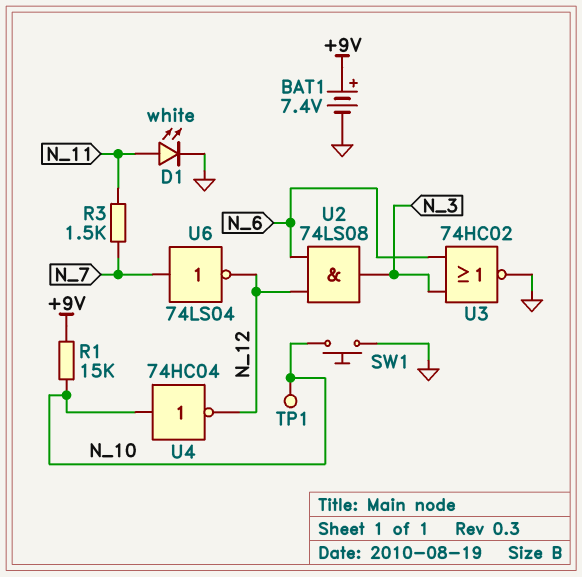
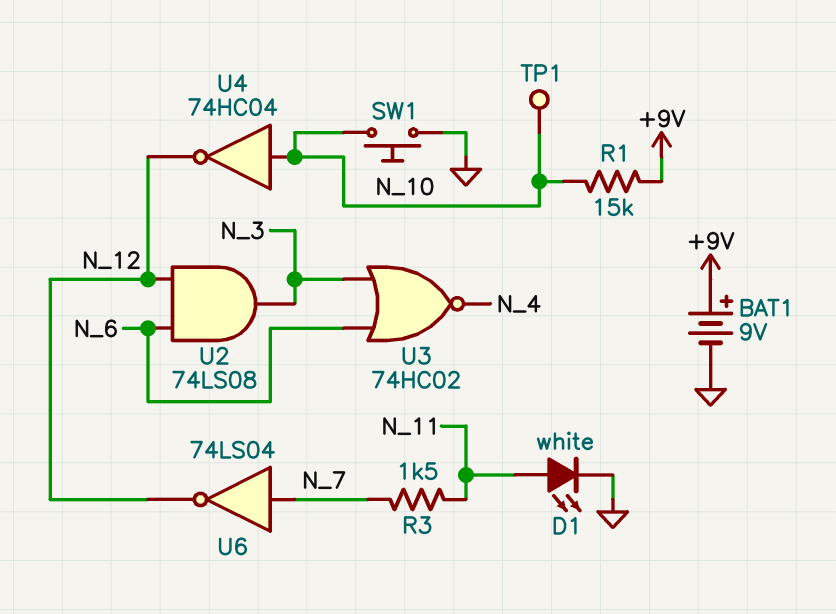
BAT1: 7.4V (plus +9V, minus GND) -> 9V (plus +9V, minus GND)
U3: NOR 74HC02 (in N_3, in N_6, out GND) -> NOR 74HC02 (in N_3, in N_6, out N_4)

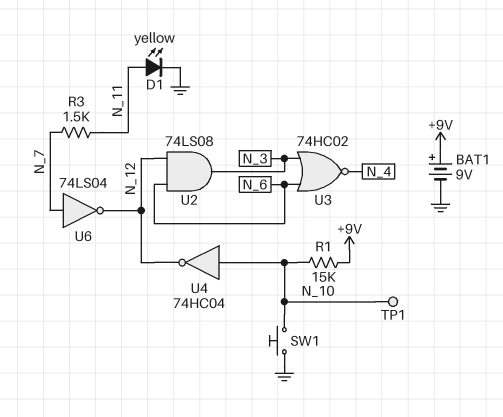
D1: LED white (A N_11, K GND) -> LED yellow (A N_11, K GND)

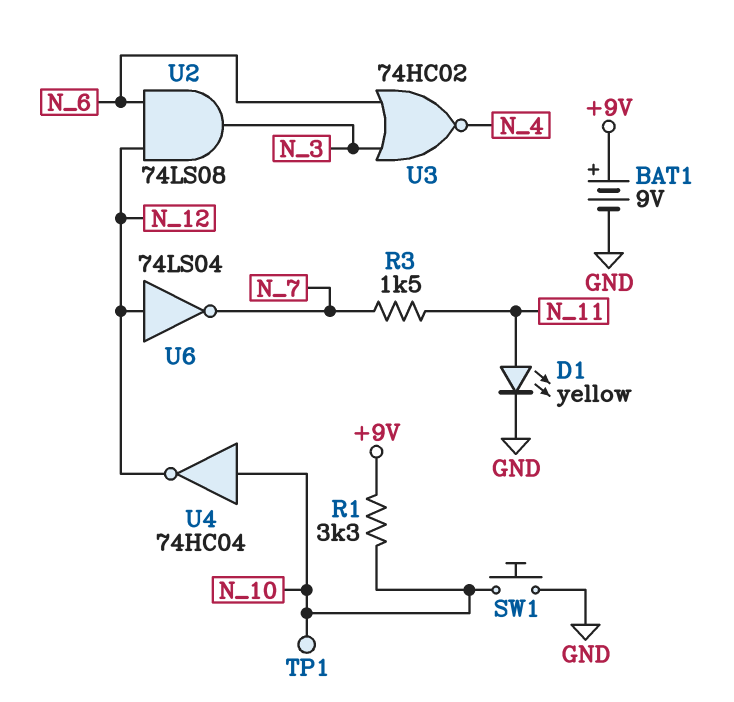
R1: 15k (+9V, N_10) -> 3.3k (+9V, N_10)
U6: NOT 74LS04 (in N_7, out N_12) -> NOT 74LS04 (in N_12, out N_7)

